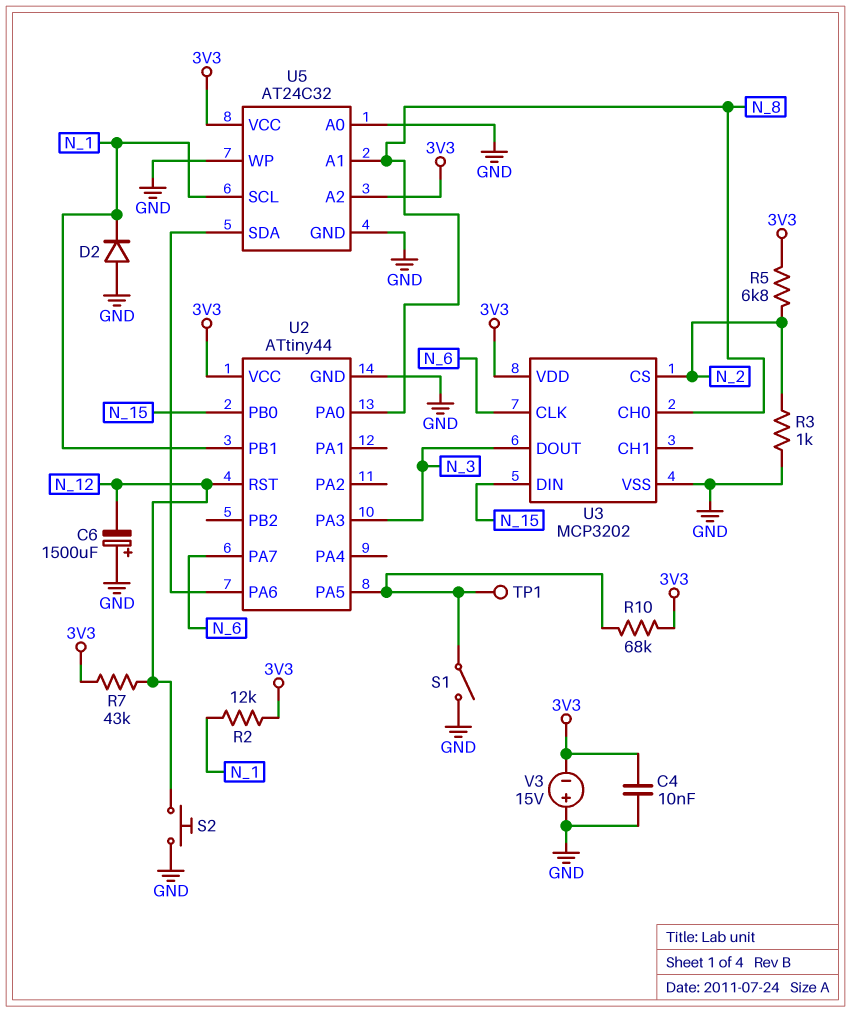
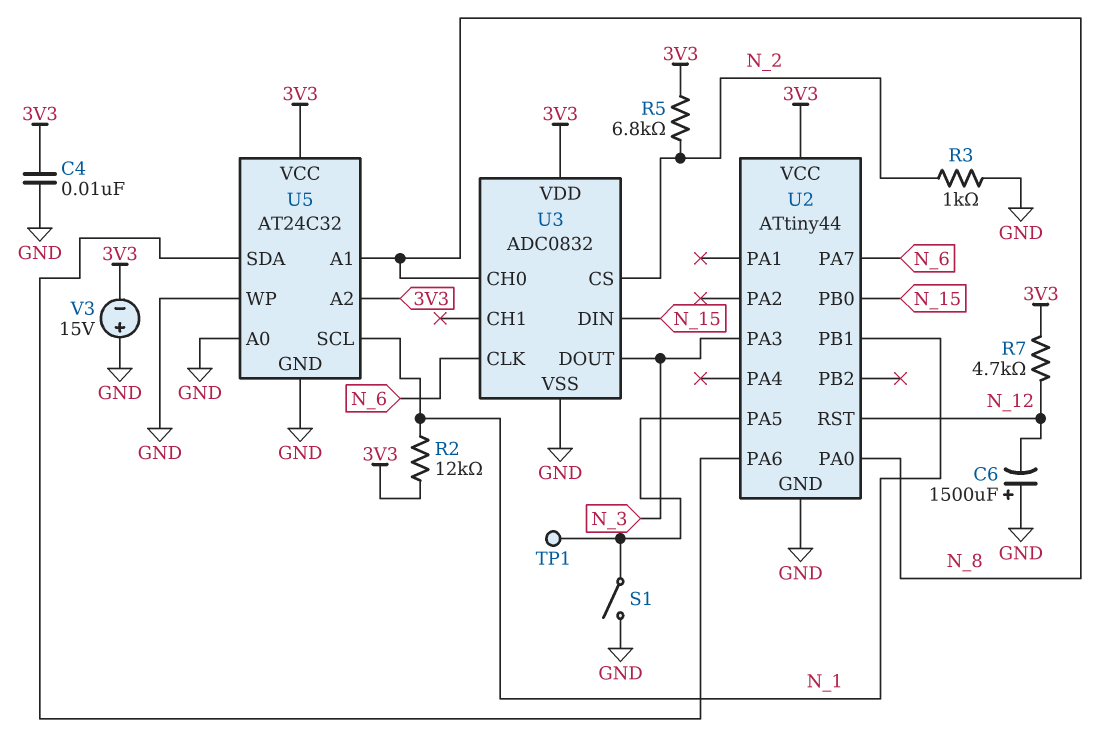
D2: diode (A GND, K N_1) -> none
R7: 43k (3V3, N_12) -> 4.7k (3V3, N_12)
R10: 68k (3V3, U2/PA5) -> none
S2: button (GND, N_12) -> none
U3: MCP3202 -> ADC0832

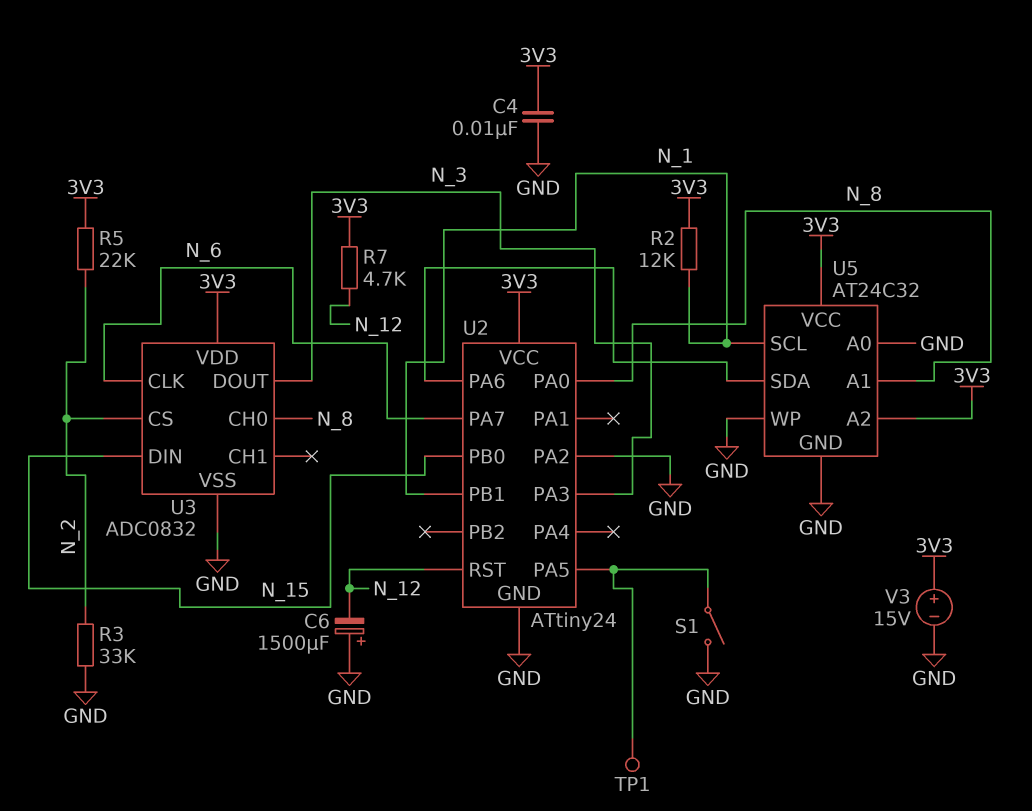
R3: 1k (GND, N_2) -> 33k (GND, N_2)
R5: 6.8k (3V3, N_2) -> 22k (3V3, N_2)
U2: ATtiny44 -> ATtiny24
U2 pin PA2: none -> GND
V3: 15V (plus GND, minus 3V3) -> 15V (plus 3V3, minus GND)

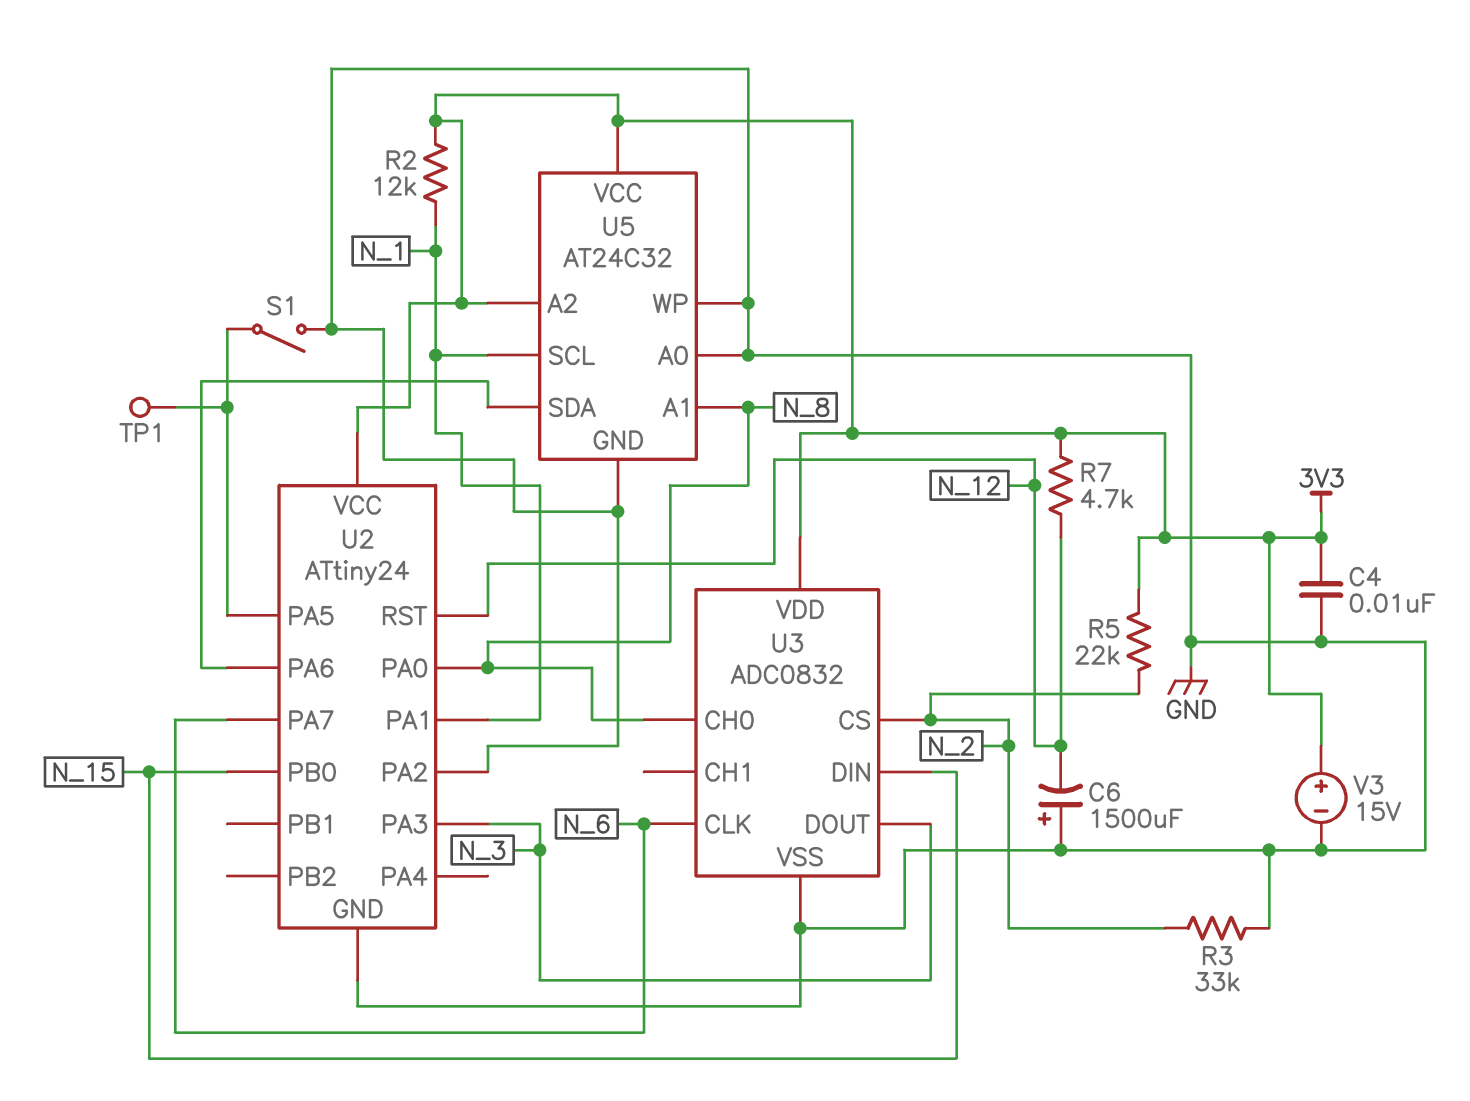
U2 pin PA1: none -> N_1
U2 pin PB1: N_1 -> none

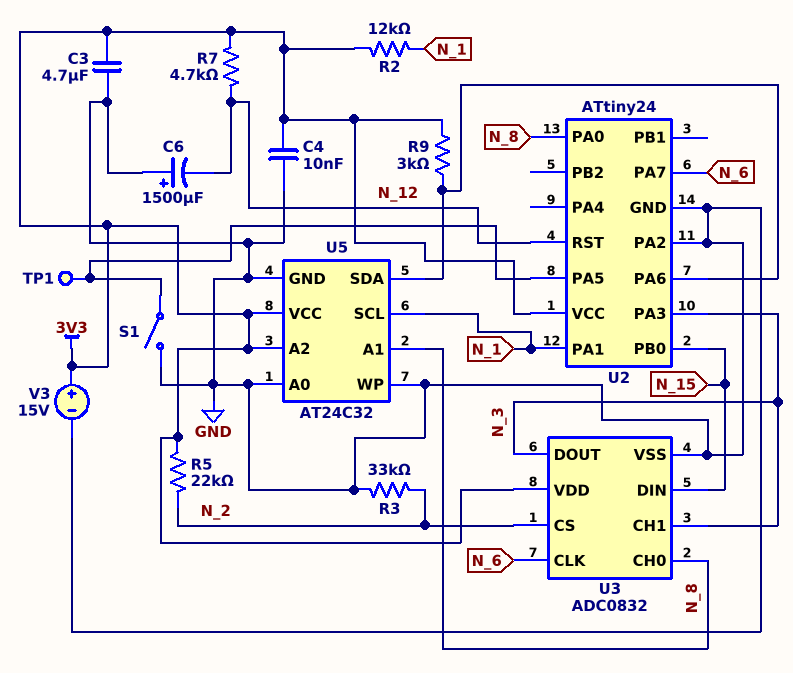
C3: none -> 4.7uF (3V3, GND)
R9: none -> 3k (3V3, U2/PA6)
U3 pin CH1: none -> N_3

